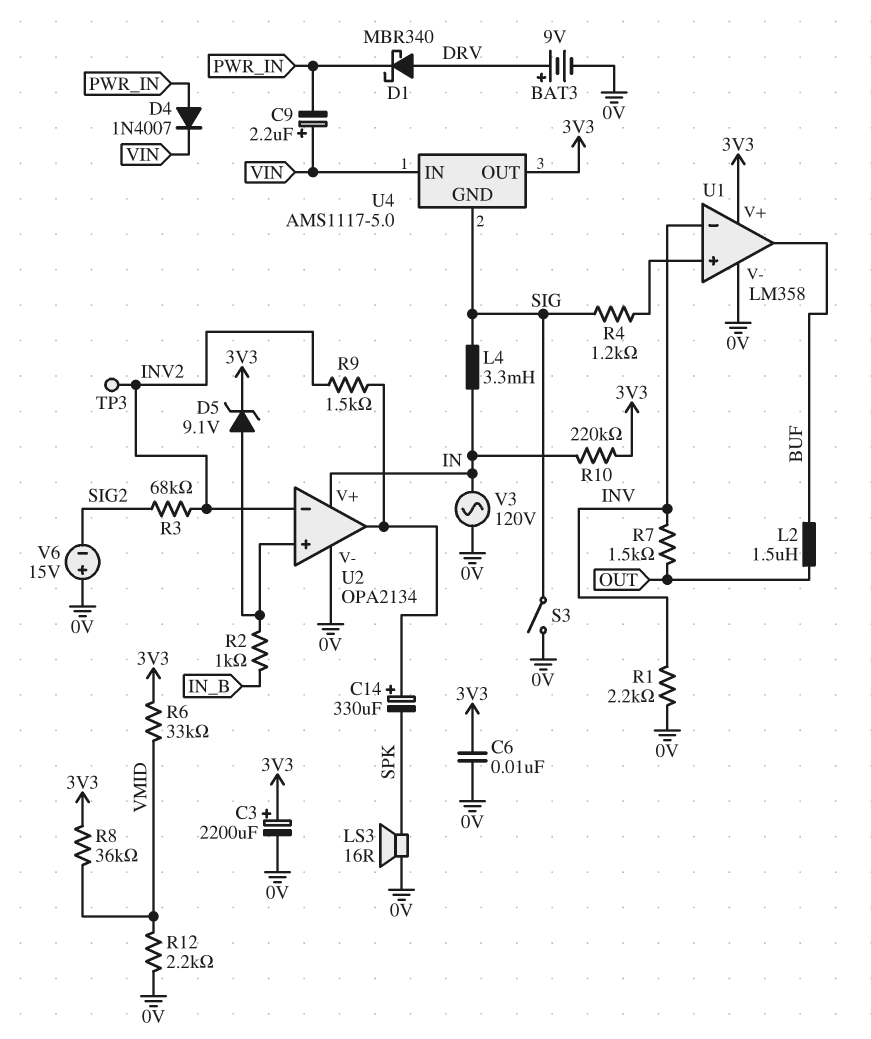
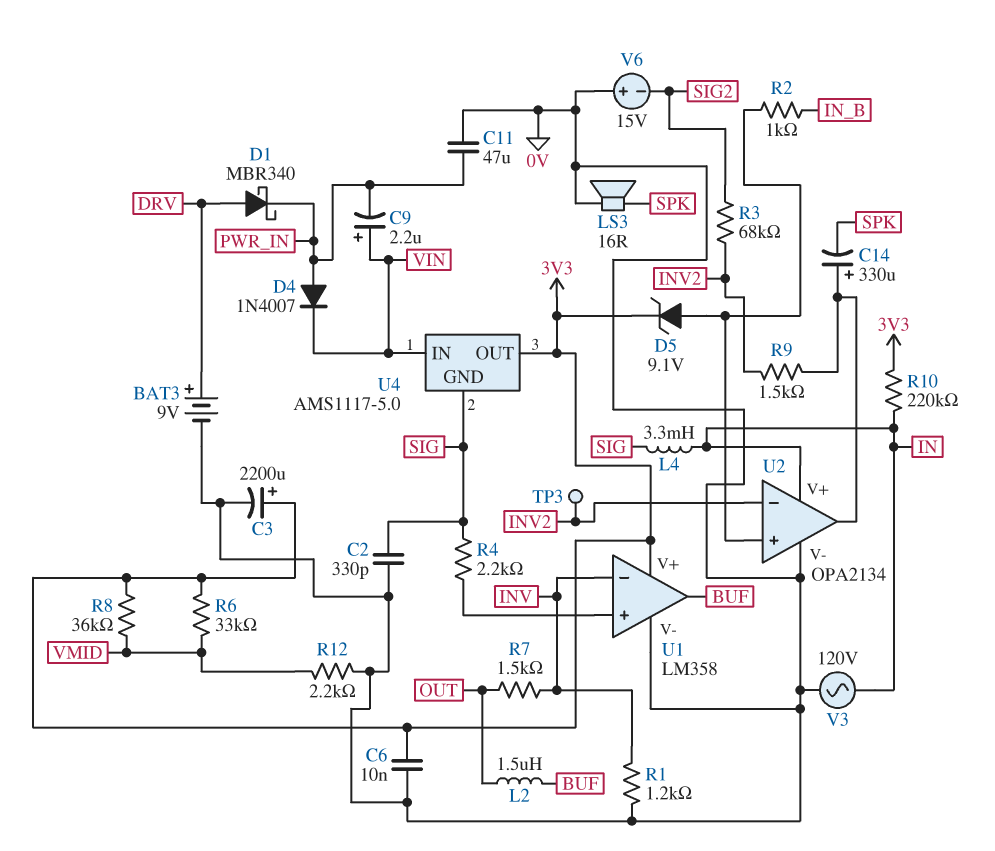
C2: none -> 330pF (0V, SIG)
C11: none -> 47uF (0V, PWR_IN)
R1: 2.2k (0V, INV) -> 1.2k (0V, INV)
R4: 1.2k (SIG, U1/in+) -> 2.2k (SIG, U1/in+)
S3: switch (0V, SIG) -> none

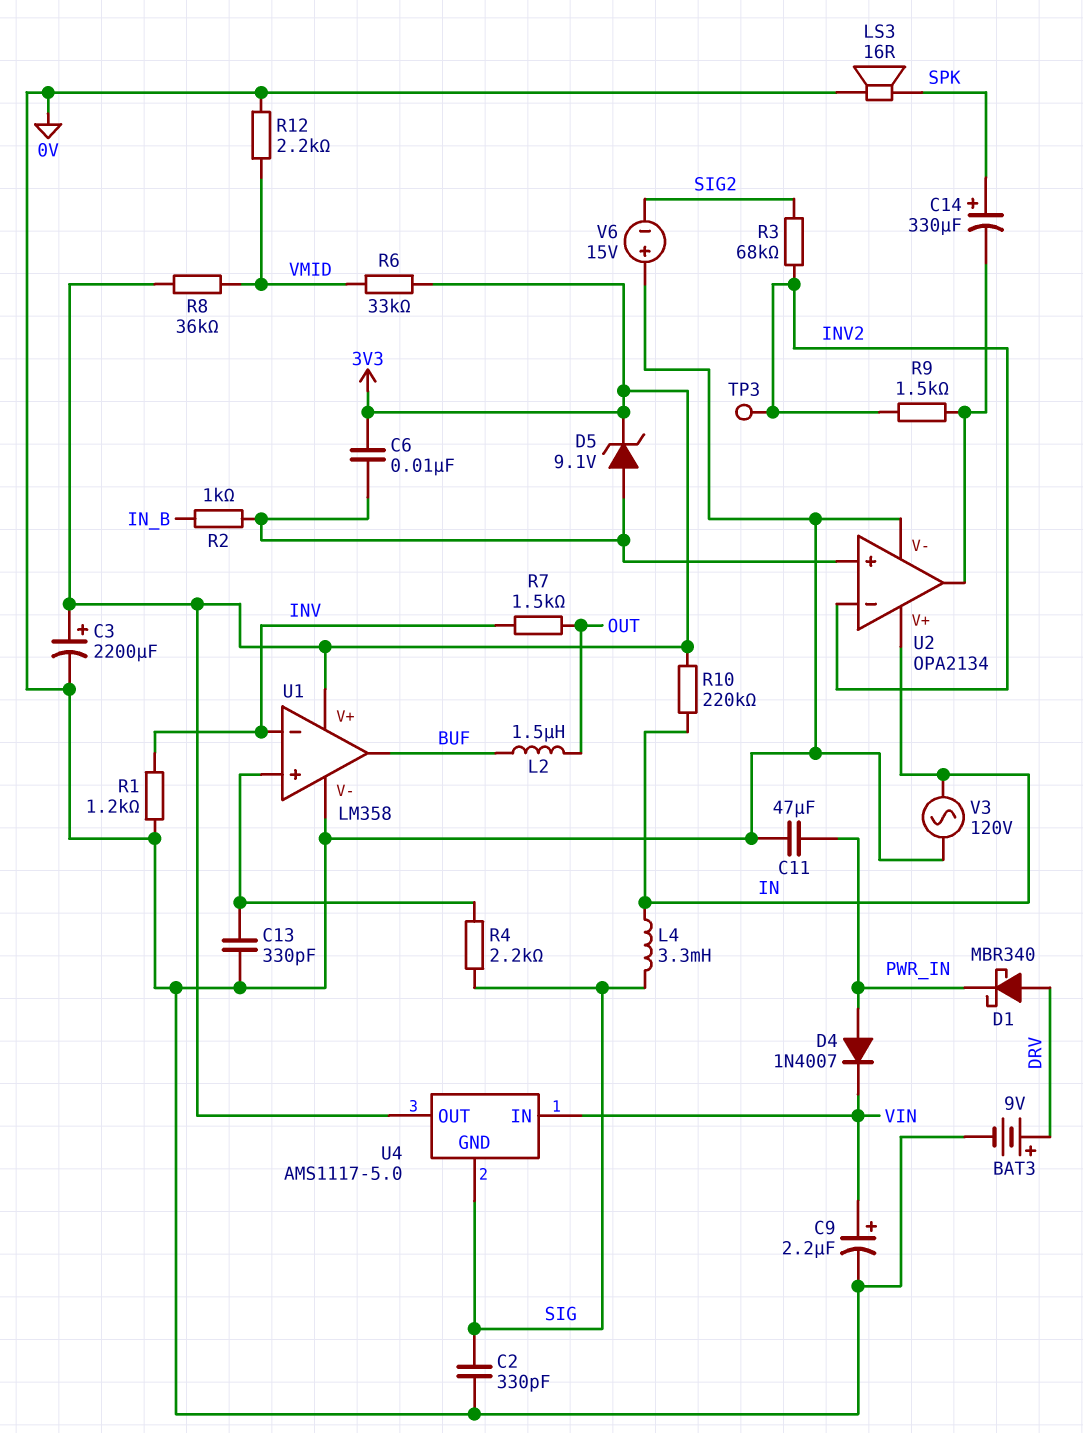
C6: 10nF (0V, 3V3) -> 10nF (3V3, U2/in+)
C9: 2.2uF (plus VIN, minus PWR_IN) -> 2.2uF (plus VIN, minus 0V)
C13: none -> 330pF (0V, U1/in+)
C14: 330uF (plus U2/out, minus SPK) -> 330uF (plus SPK, minus U2/out)

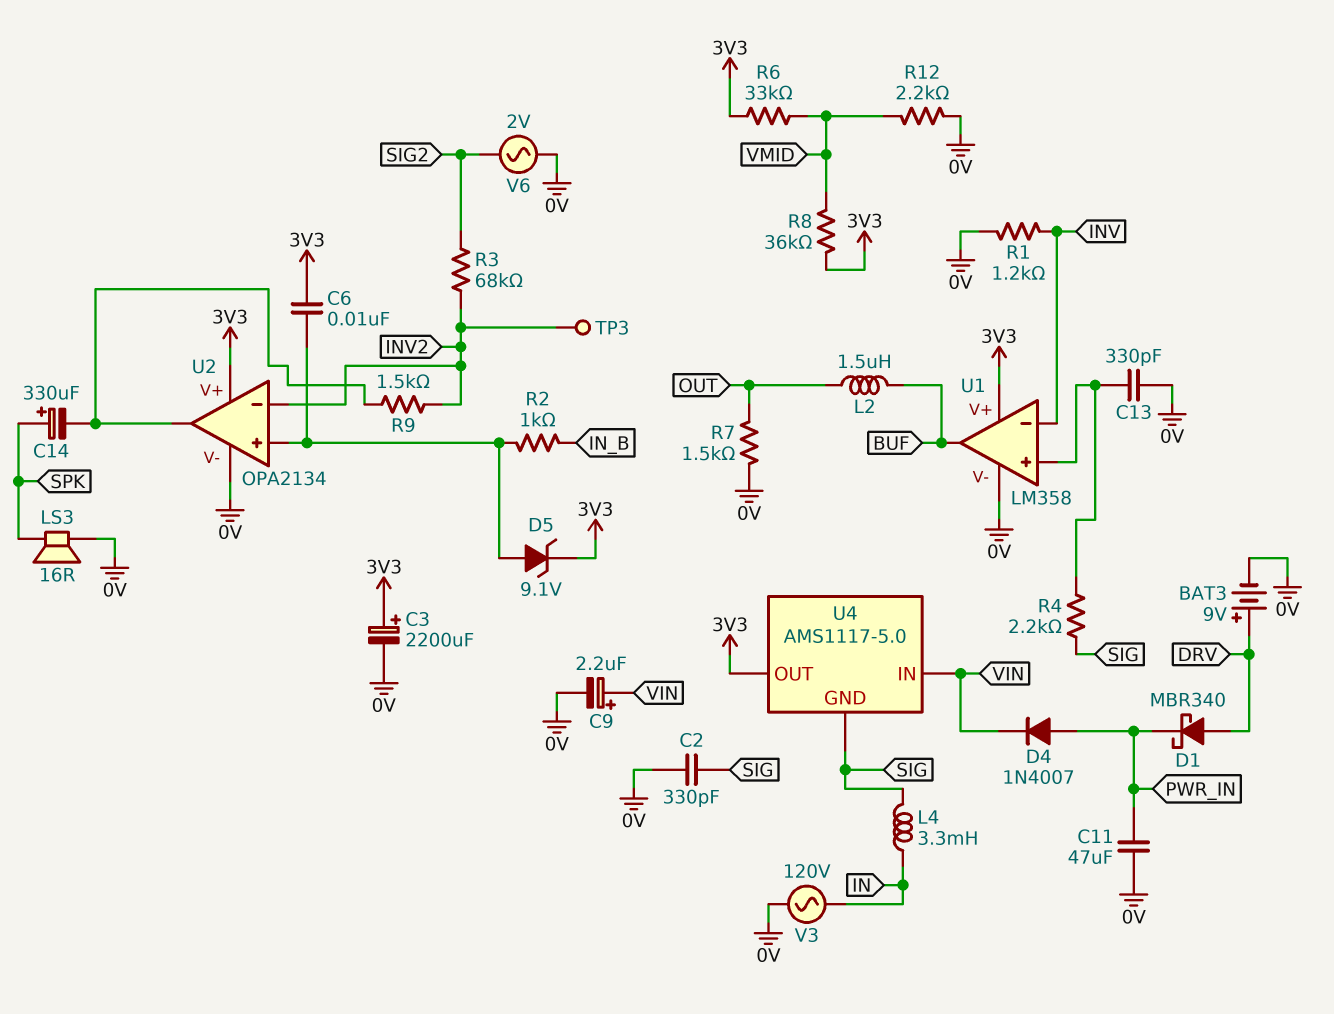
R7: 1.5k (INV, OUT) -> 1.5k (0V, OUT)
R10: 220k (3V3, IN) -> none
U2 pin V+: IN -> 3V3
V6: 15V (plus 0V, minus SIG2) -> AC 2V (0V, SIG2)

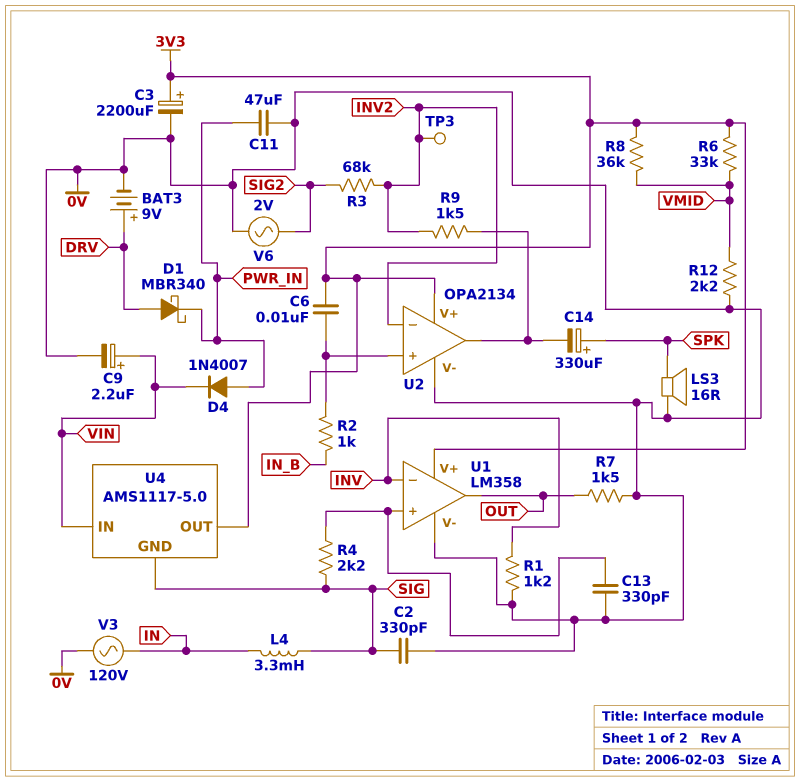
D5: zener 9.1V (A U2/in+, K 3V3) -> none
L2: 1.5uH (BUF, OUT) -> none
U1 pin out: BUF -> OUT

